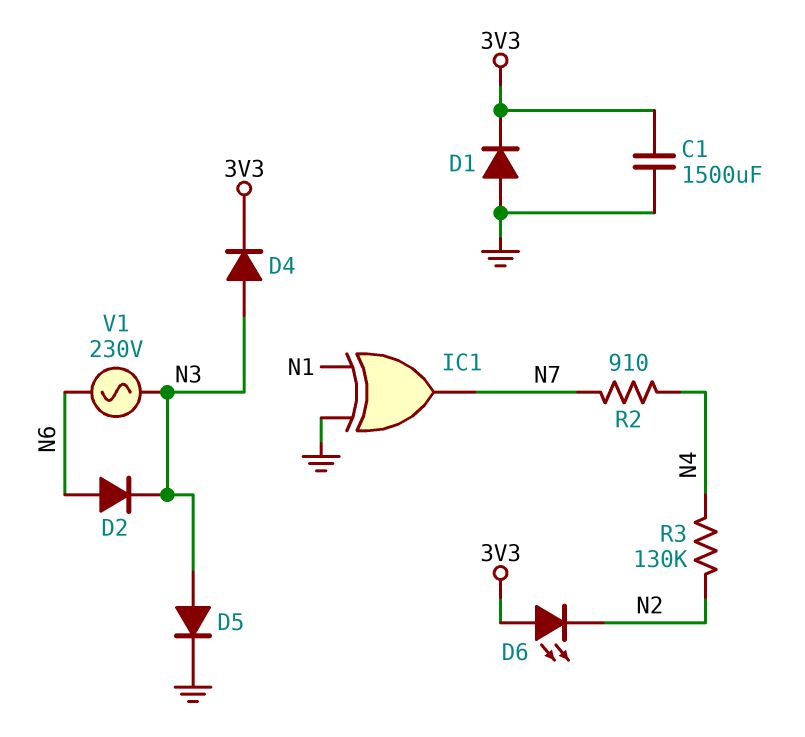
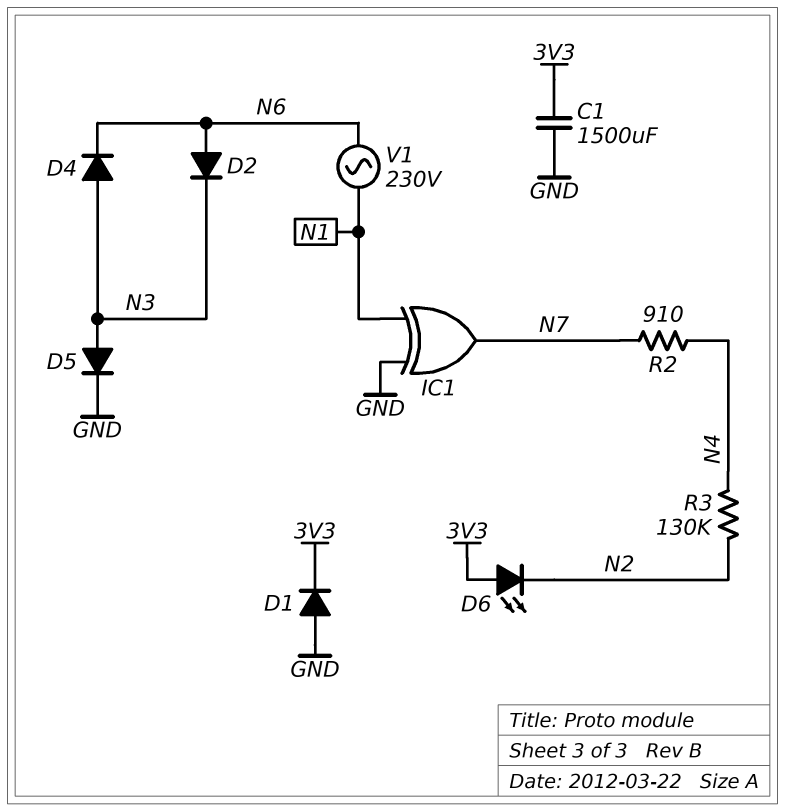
D4: diode (A N3, K 3V3) -> diode (A N3, K N6)
V1: AC 230V (N3, N6) -> AC 230V (N1, N6)

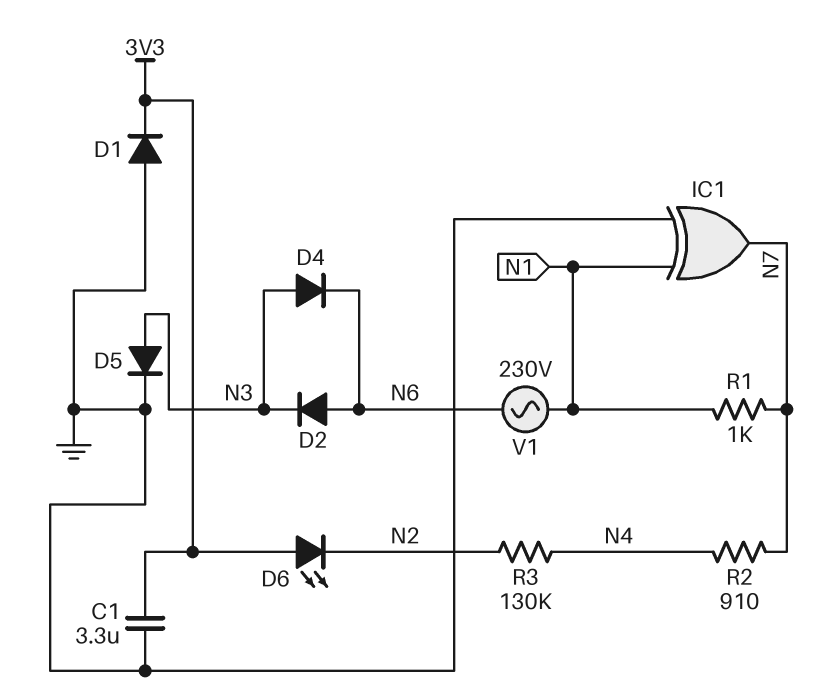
C1: 1500uF (3V3, GND) -> 3.3uF (3V3, GND)
R1: none -> 1k (N1, N7)

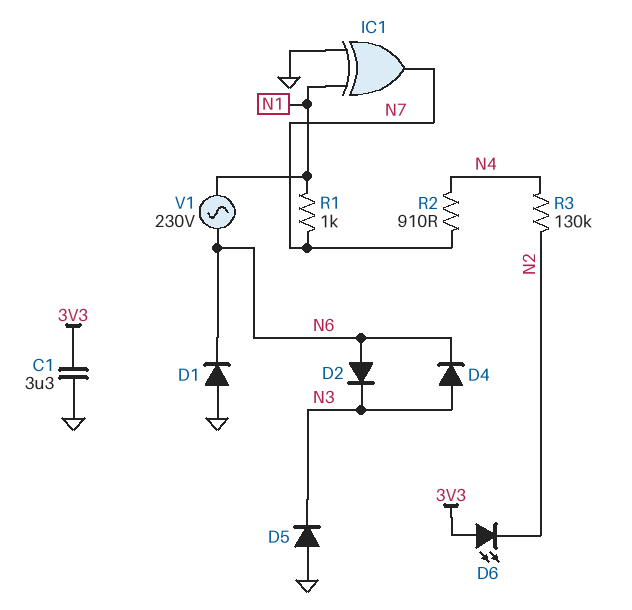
D1: diode (A GND, K 3V3) -> diode (A GND, K N6)
D5: diode (A N3, K GND) -> diode (A GND, K N3)

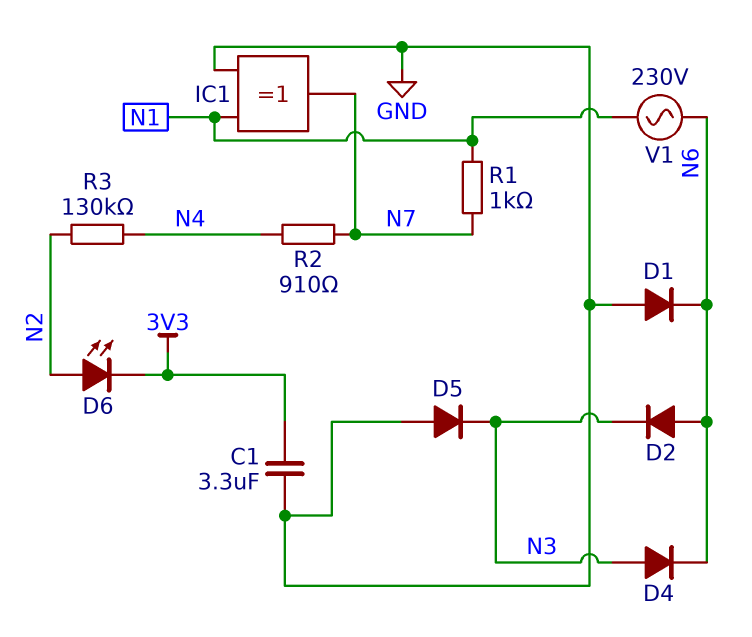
D6: LED (A 3V3, K N2) -> LED (A N2, K 3V3)

